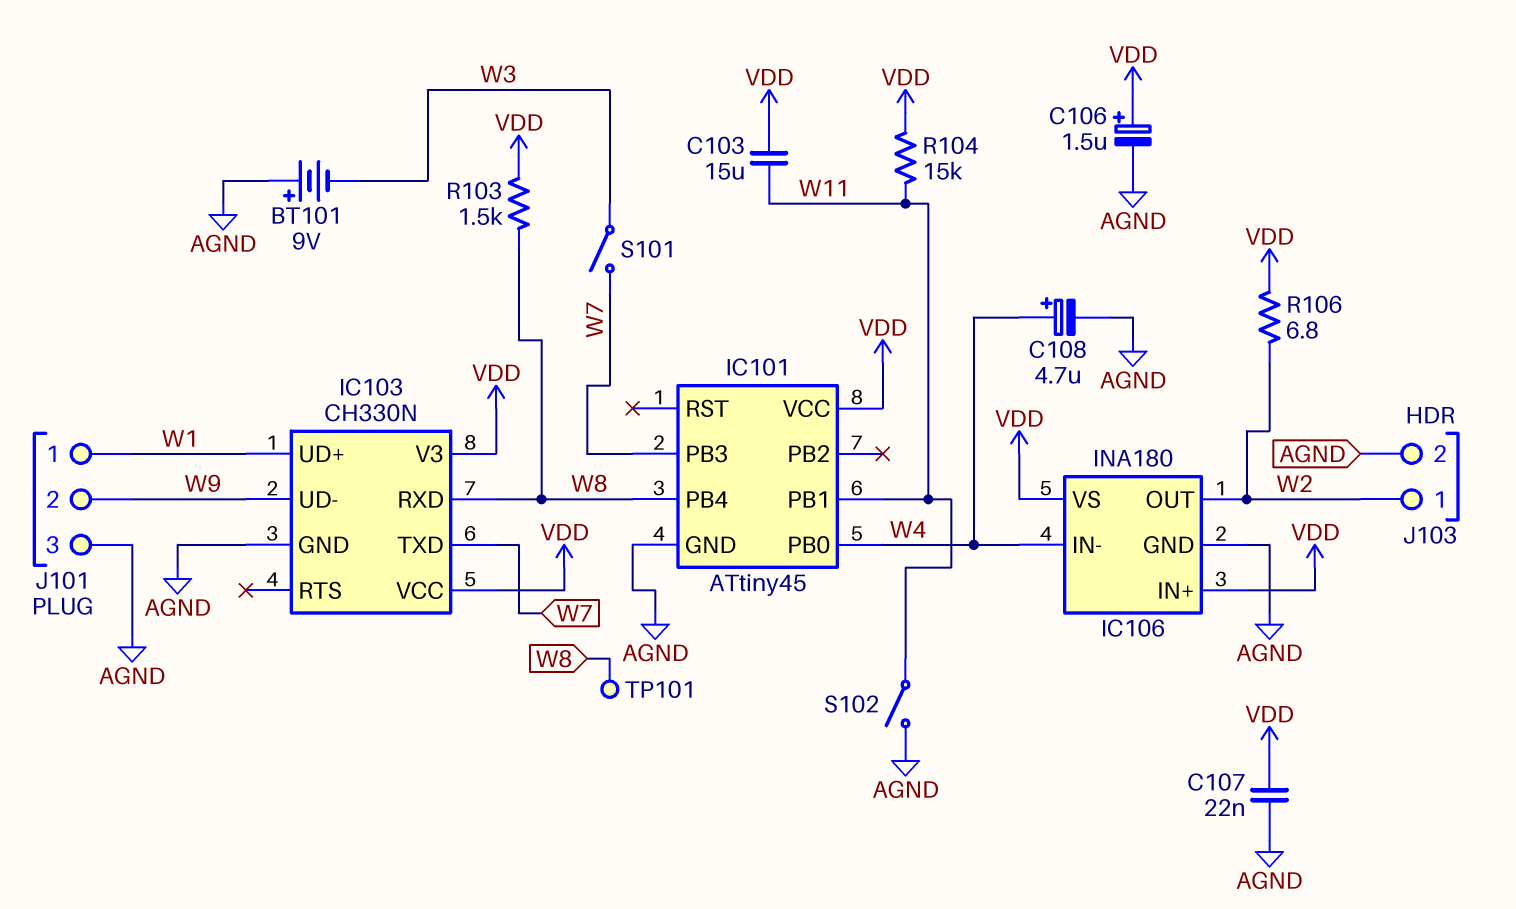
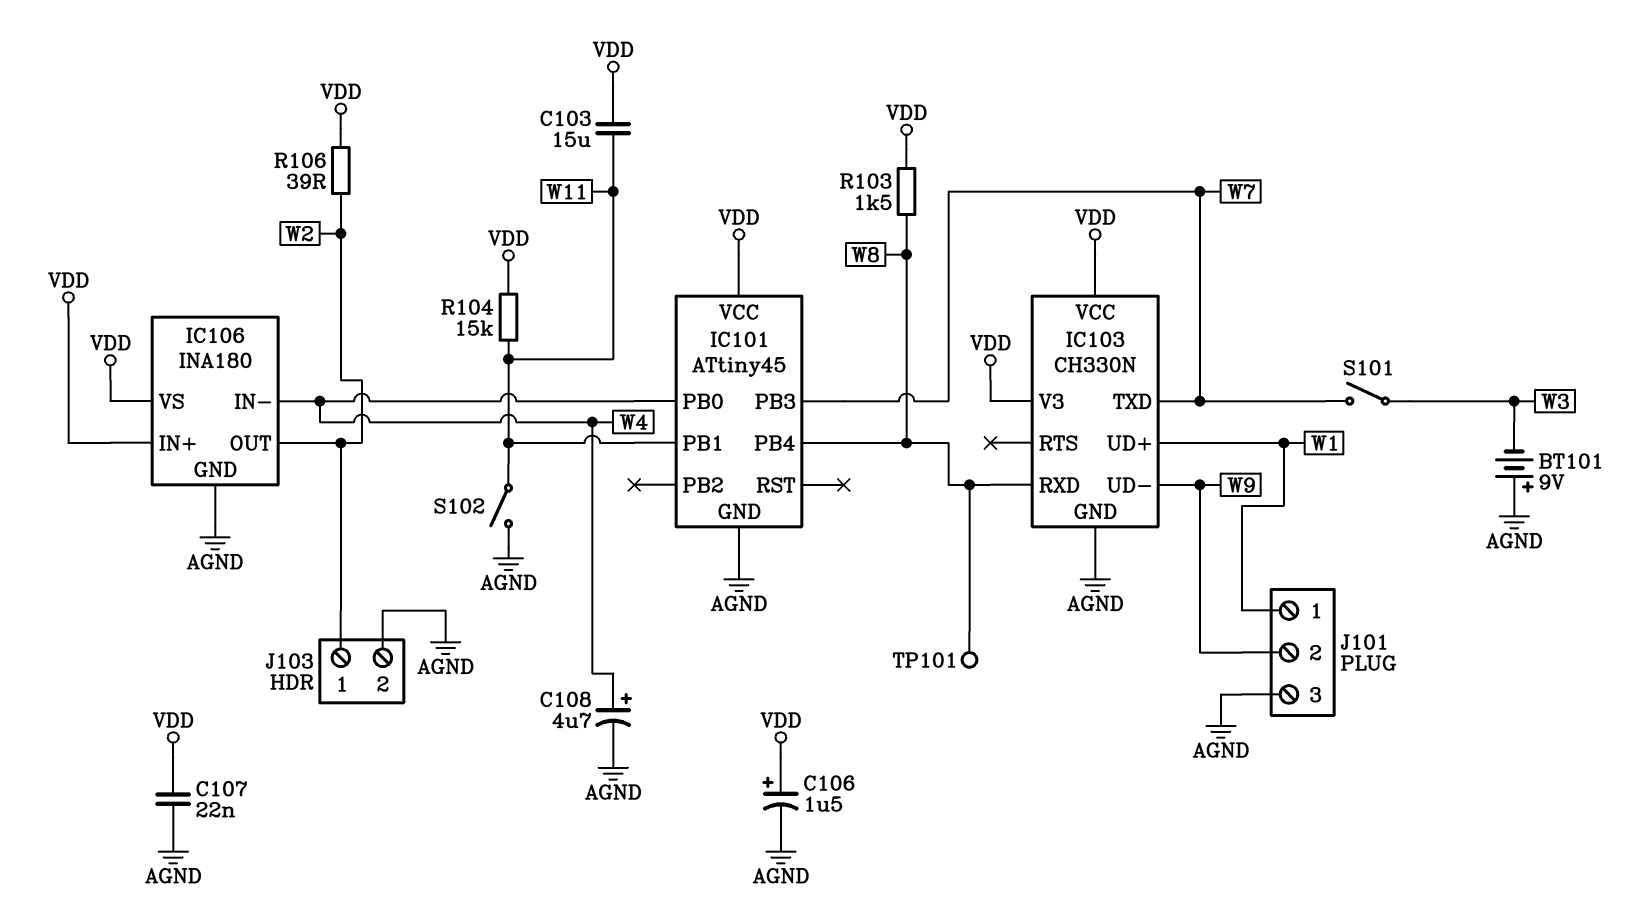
R106: 6.8 (VDD, W2) -> 39 (VDD, W2)

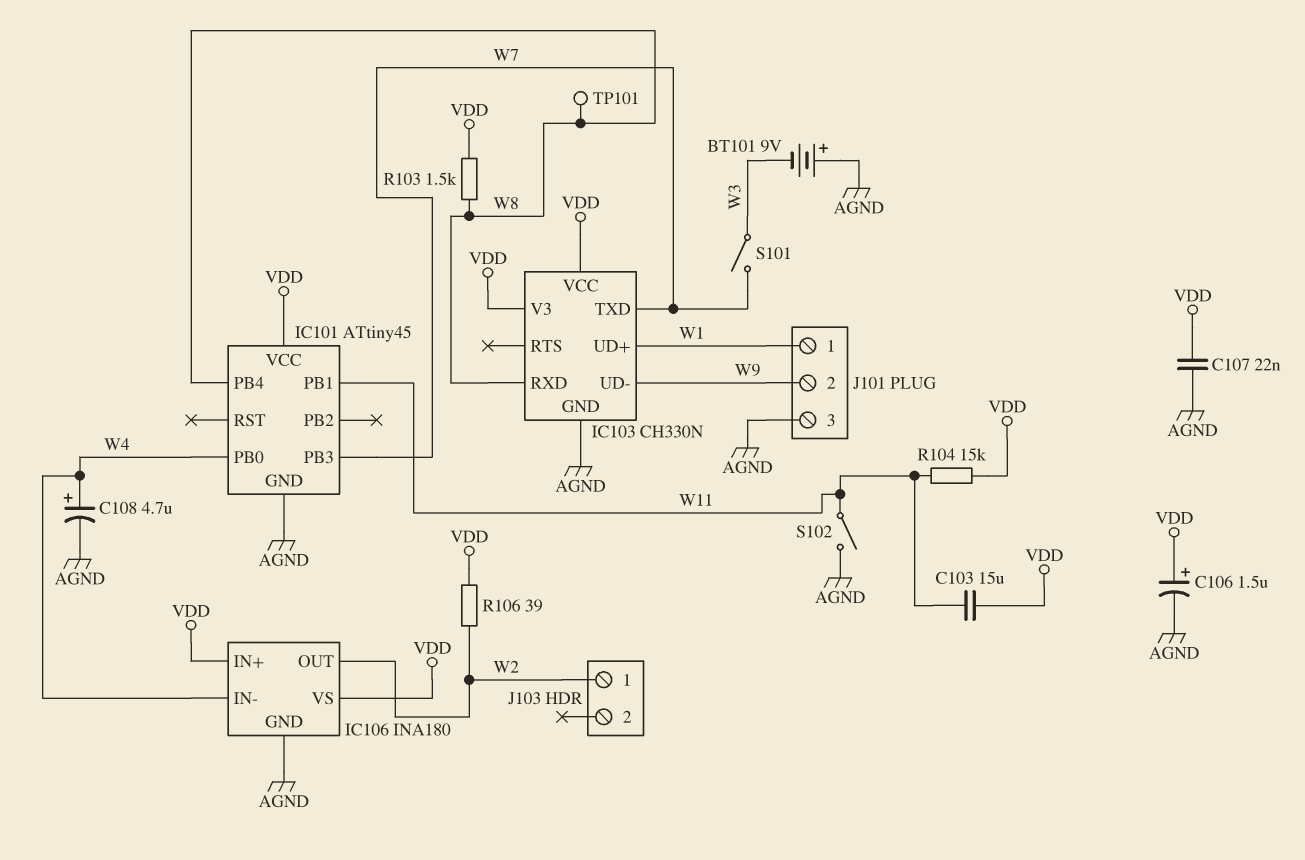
J103 pin 2: AGND -> none

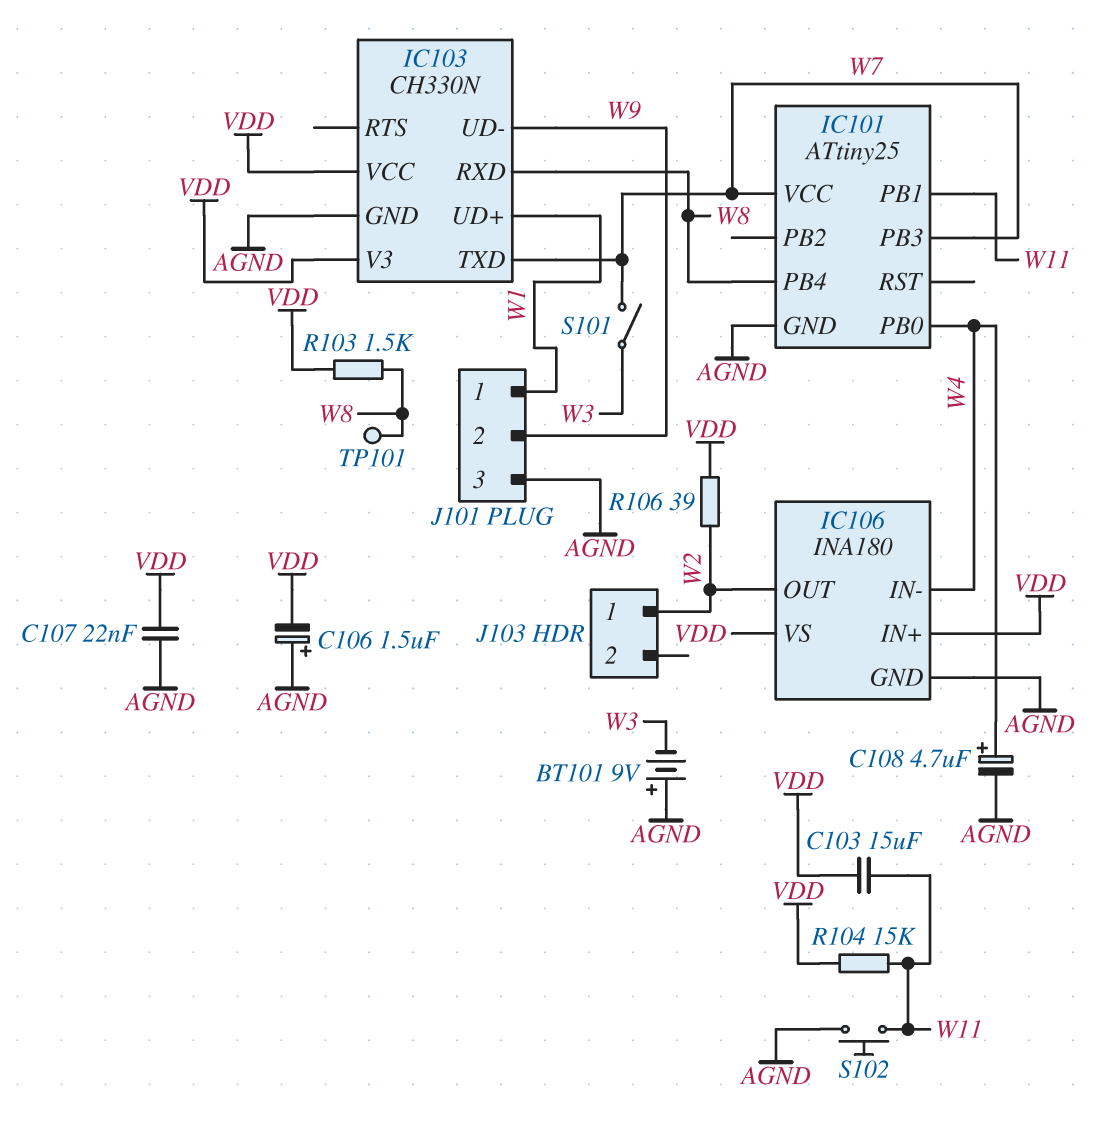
C106: 1.5uF (plus VDD, minus AGND) -> 1.5uF (plus AGND, minus VDD)
IC101: ATtiny45 -> ATtiny25
IC101 pin VCC: VDD -> W7
S102: switch (AGND, W11) -> button (AGND, W11)

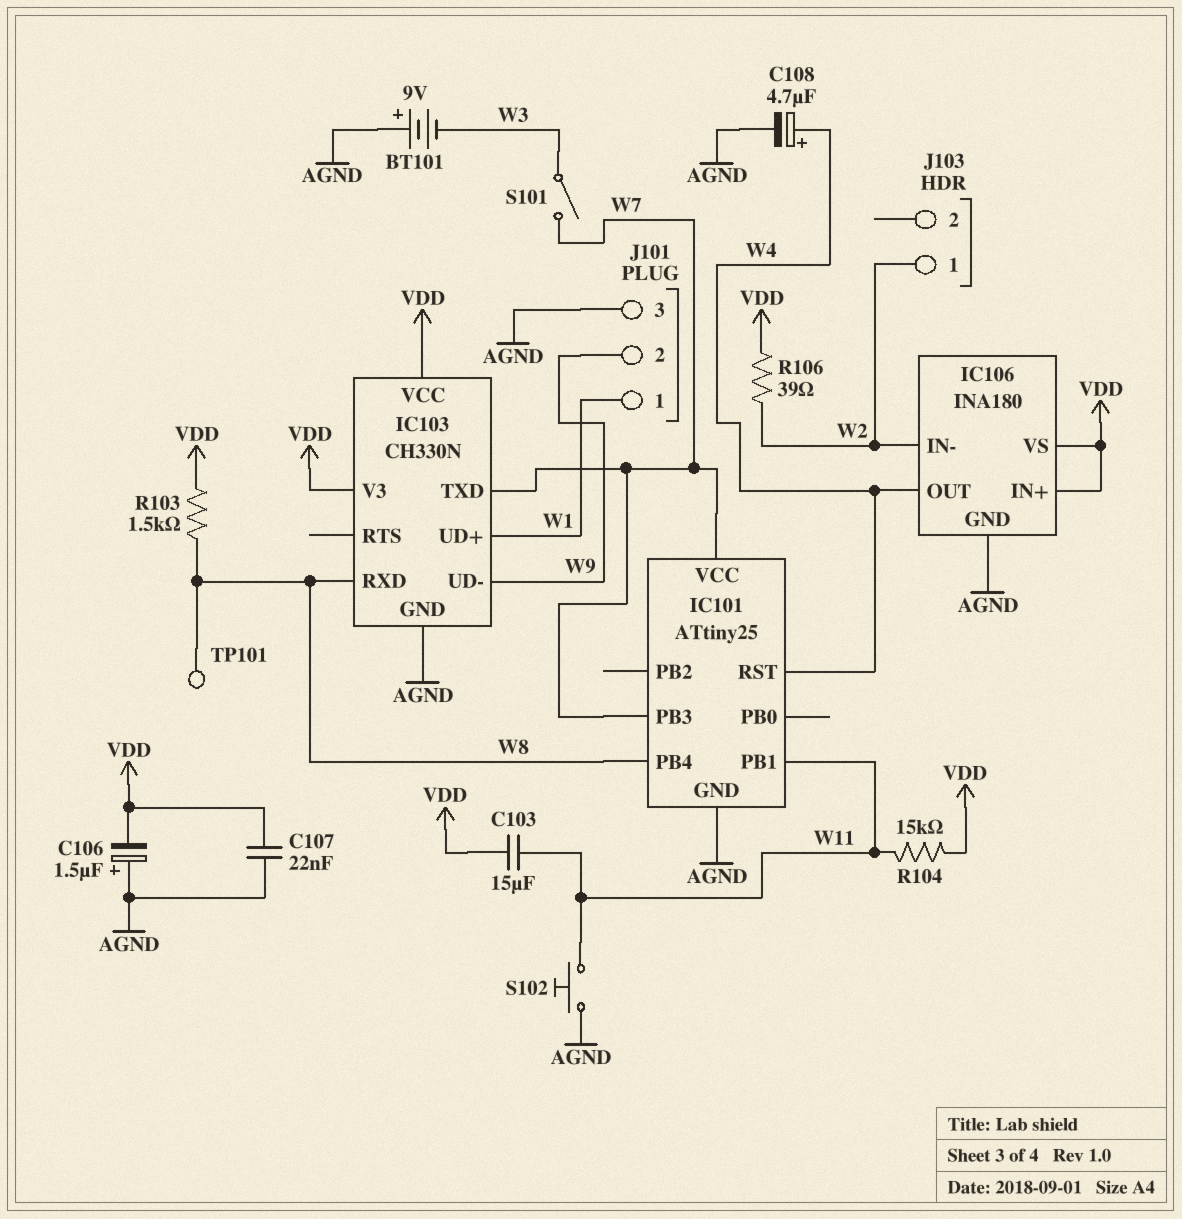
IC101 pin PB0: W4 -> none
IC101 pin RST: none -> W4
IC106 pin IN-: W4 -> W2
IC106 pin OUT: W2 -> W4

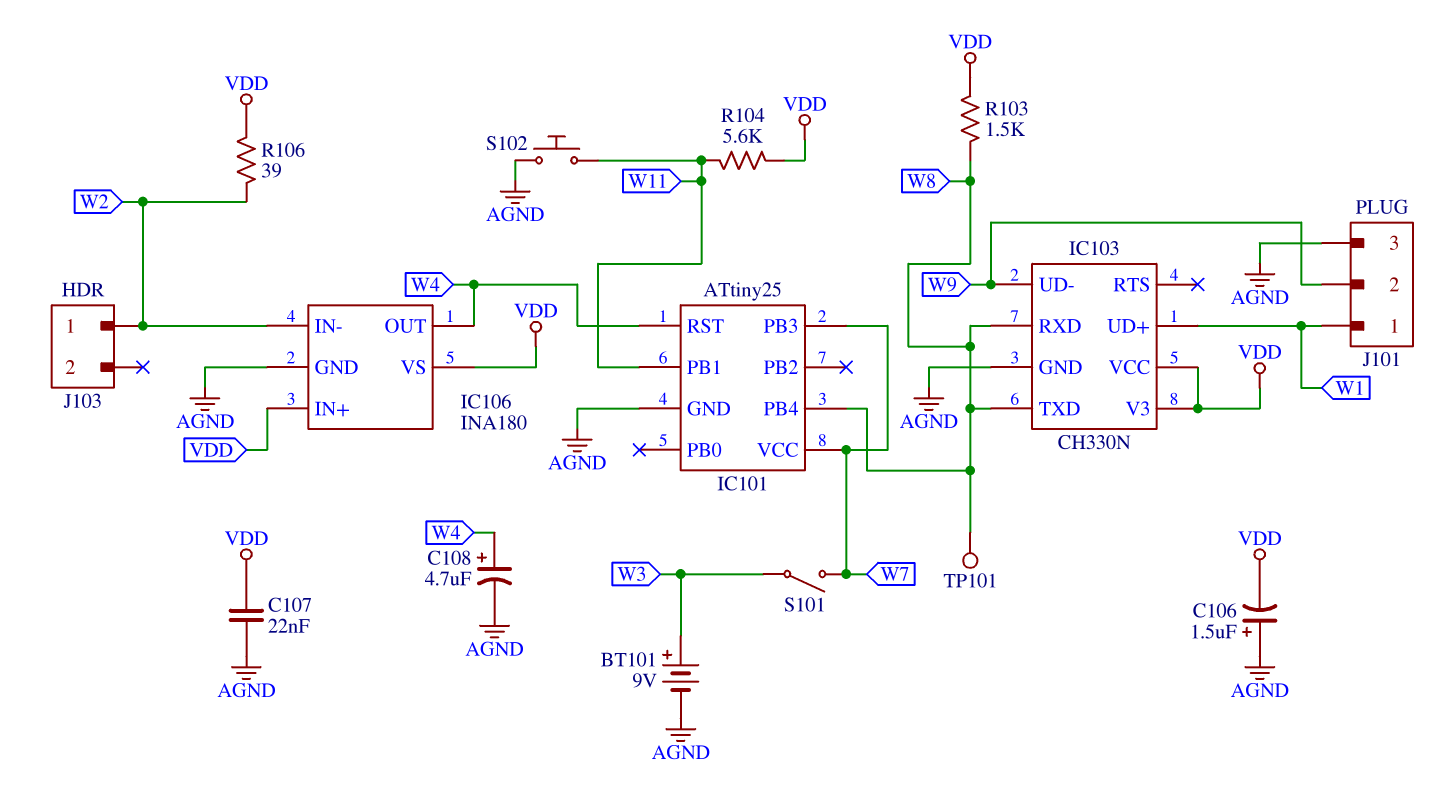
BT101: 9V (plus AGND, minus W3) -> 9V (plus W3, minus AGND)
C103: 15uF (VDD, W11) -> none
IC103 pin TXD: W7 -> W8
R104: 15k (VDD, W11) -> 5.6k (VDD, W11)

